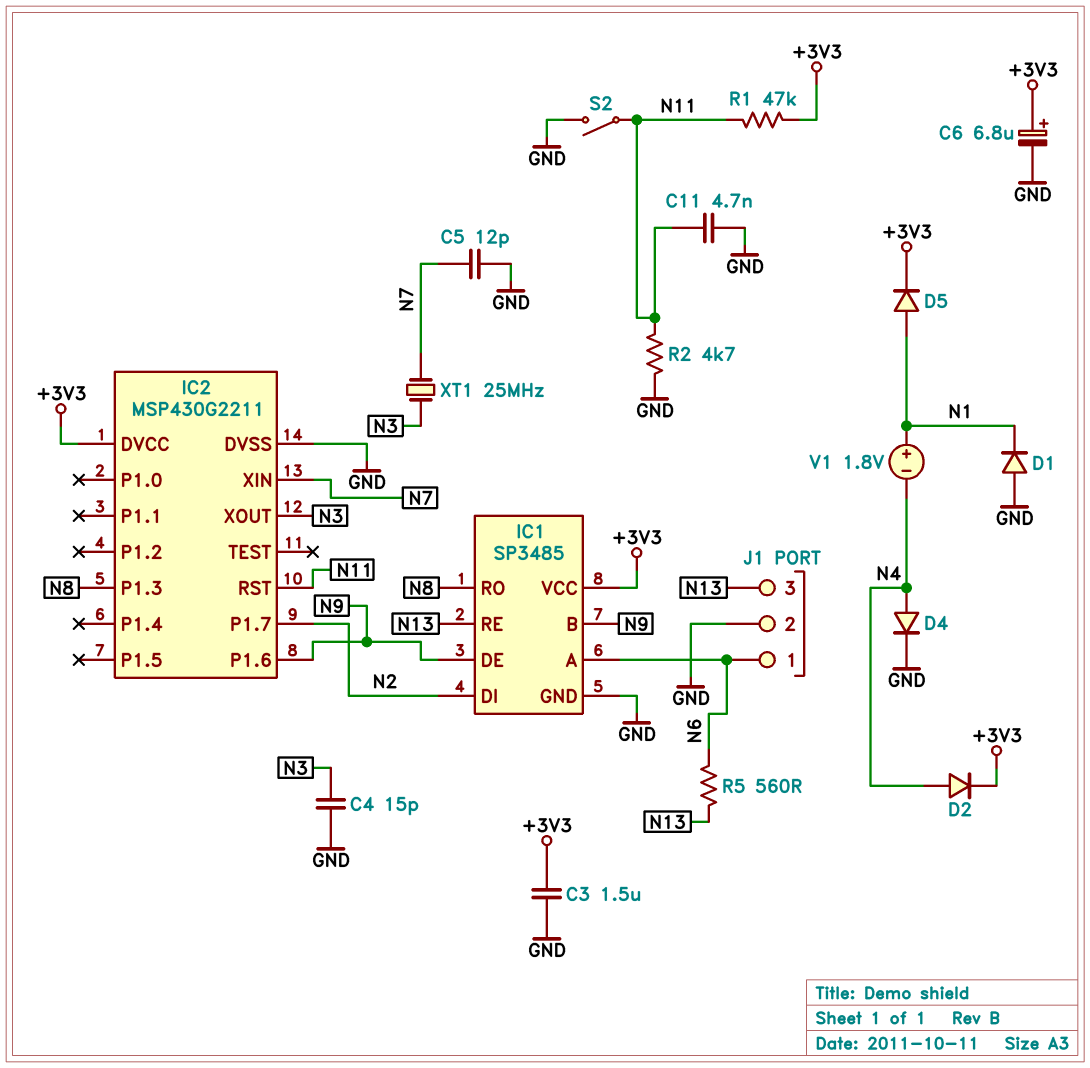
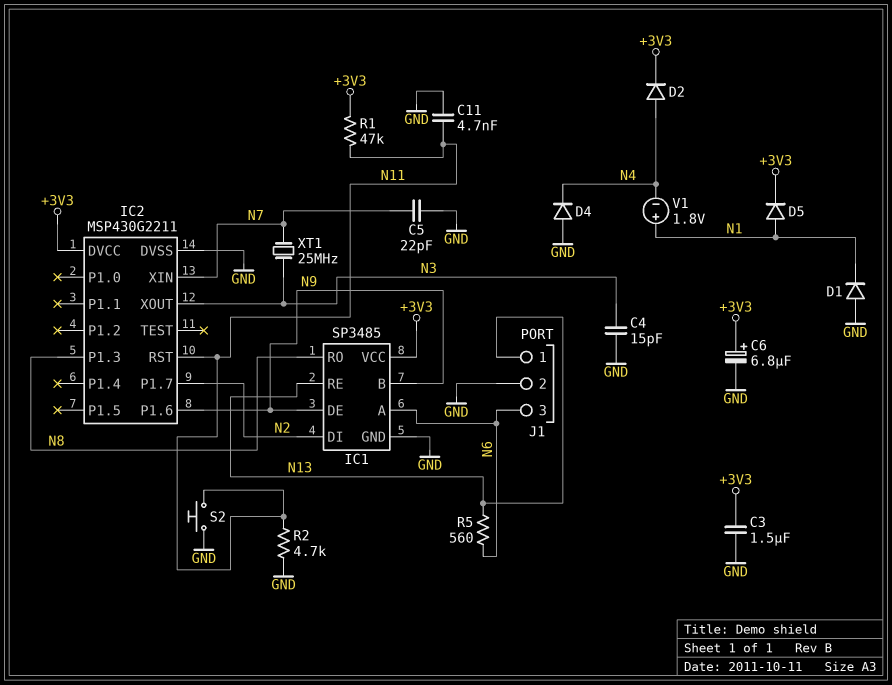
C5: 12pF (GND, N7) -> 22pF (GND, N7)
D4: diode (A N4, K GND) -> diode (A GND, K N4)
J1 pin 1: N6 -> N13
J1 pin 3: N13 -> N6
S2: switch (GND, N11) -> button (GND, N11)

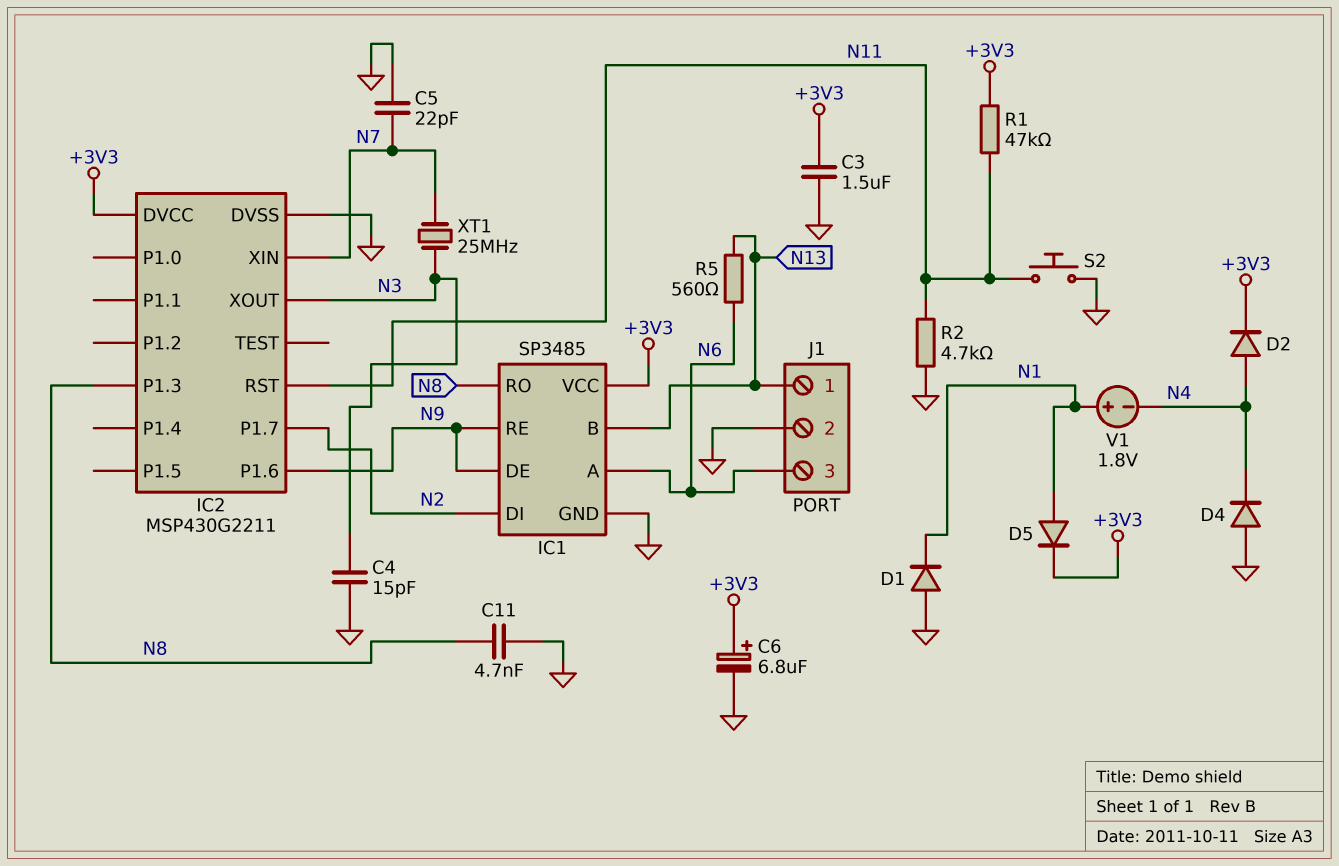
C11: 4.7nF (GND, N11) -> 4.7nF (GND, N8)
IC1 pin B: N9 -> N13
IC1 pin RE: N13 -> N9

